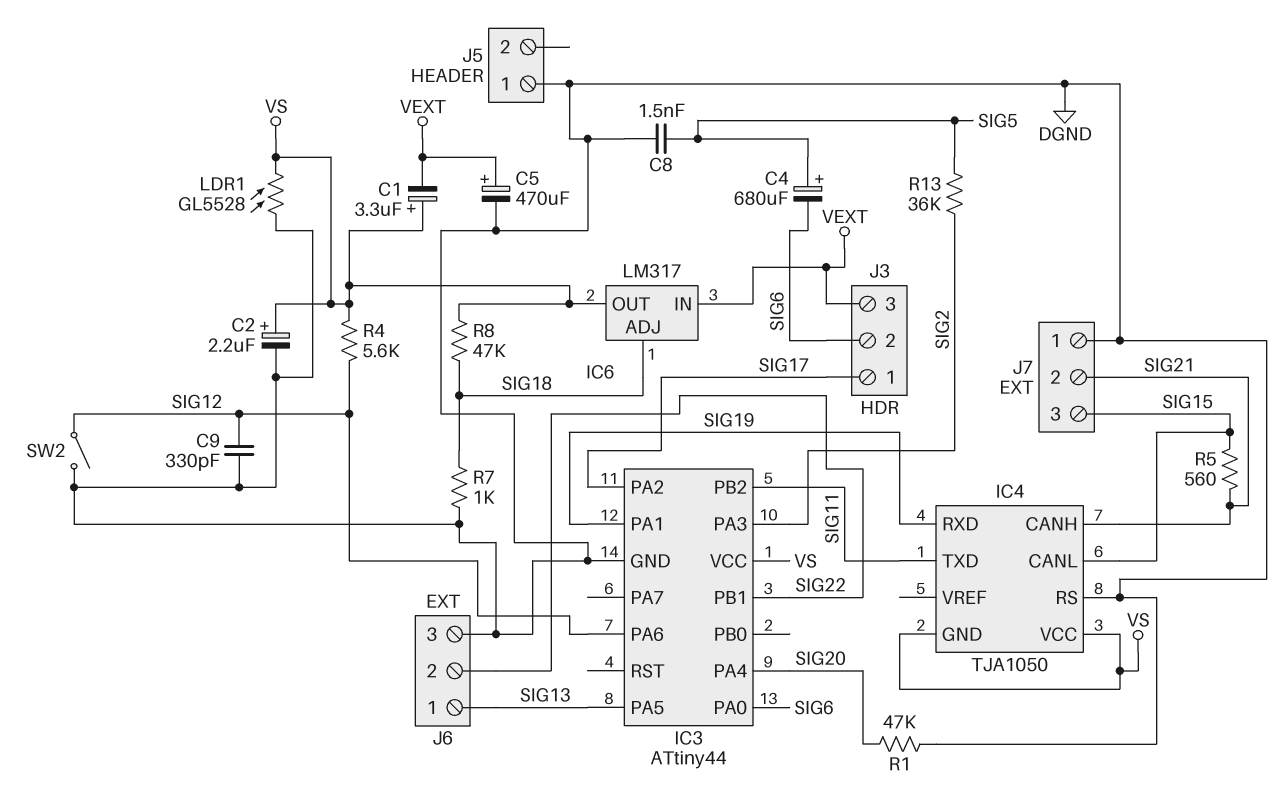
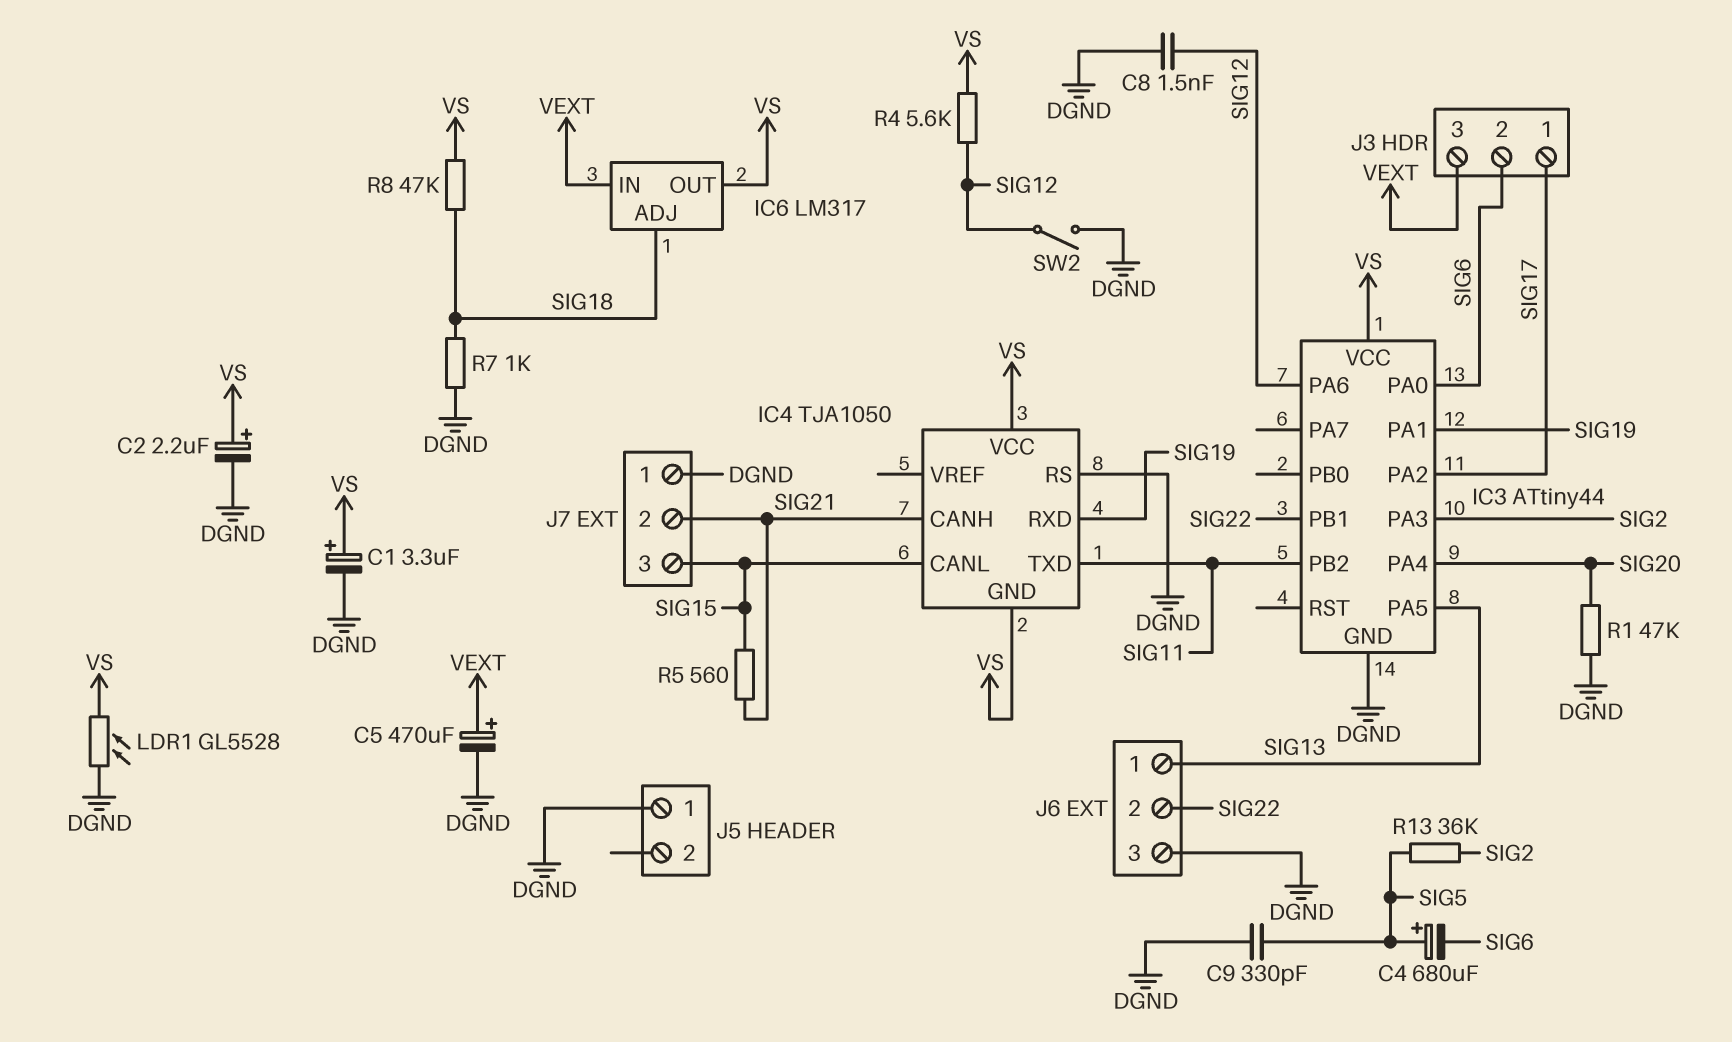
C1: 3.3uF (plus VS, minus VEXT) -> 3.3uF (plus VS, minus DGND)
C8: 1.5nF (DGND, SIG5) -> 1.5nF (DGND, SIG12)
C9: 330pF (DGND, SIG12) -> 330pF (DGND, SIG5)

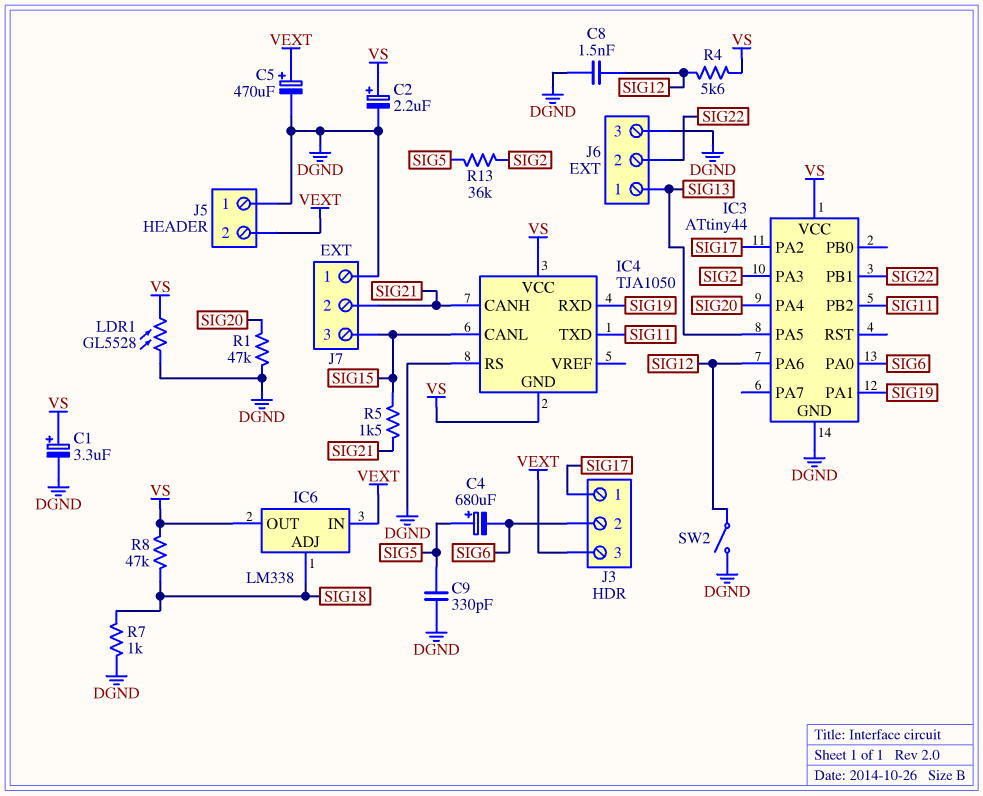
IC6: LM317 -> LM338
J5 pin 2: none -> VEXT
R5: 560 (SIG15, SIG21) -> 1.5k (SIG15, SIG21)

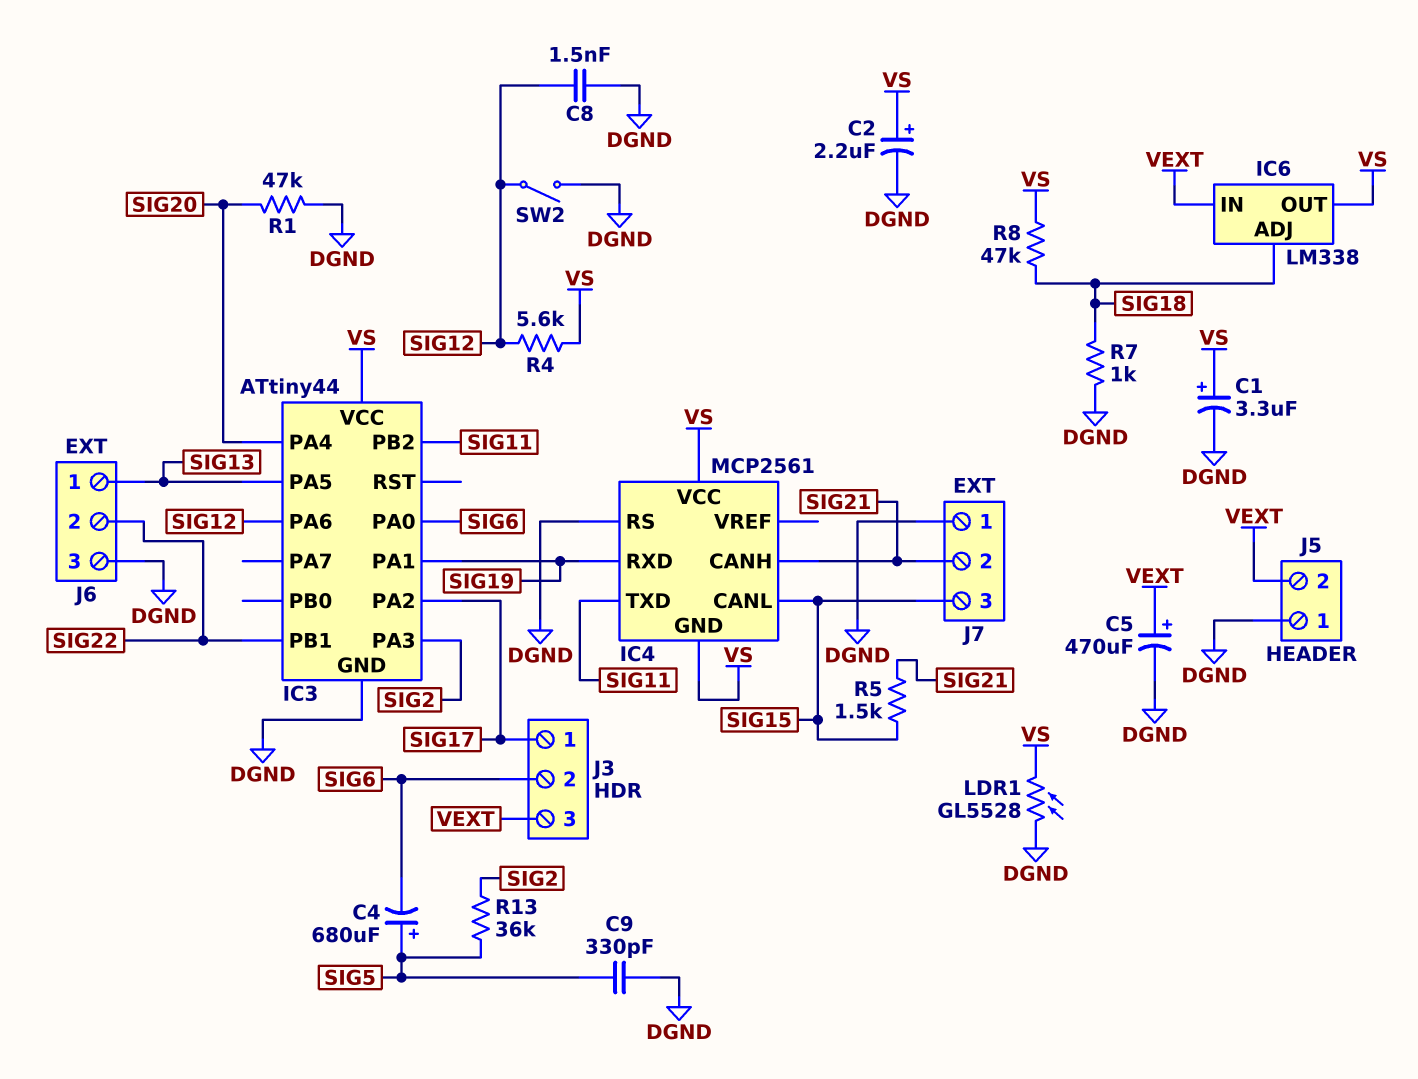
IC4: TJA1050 -> MCP2561

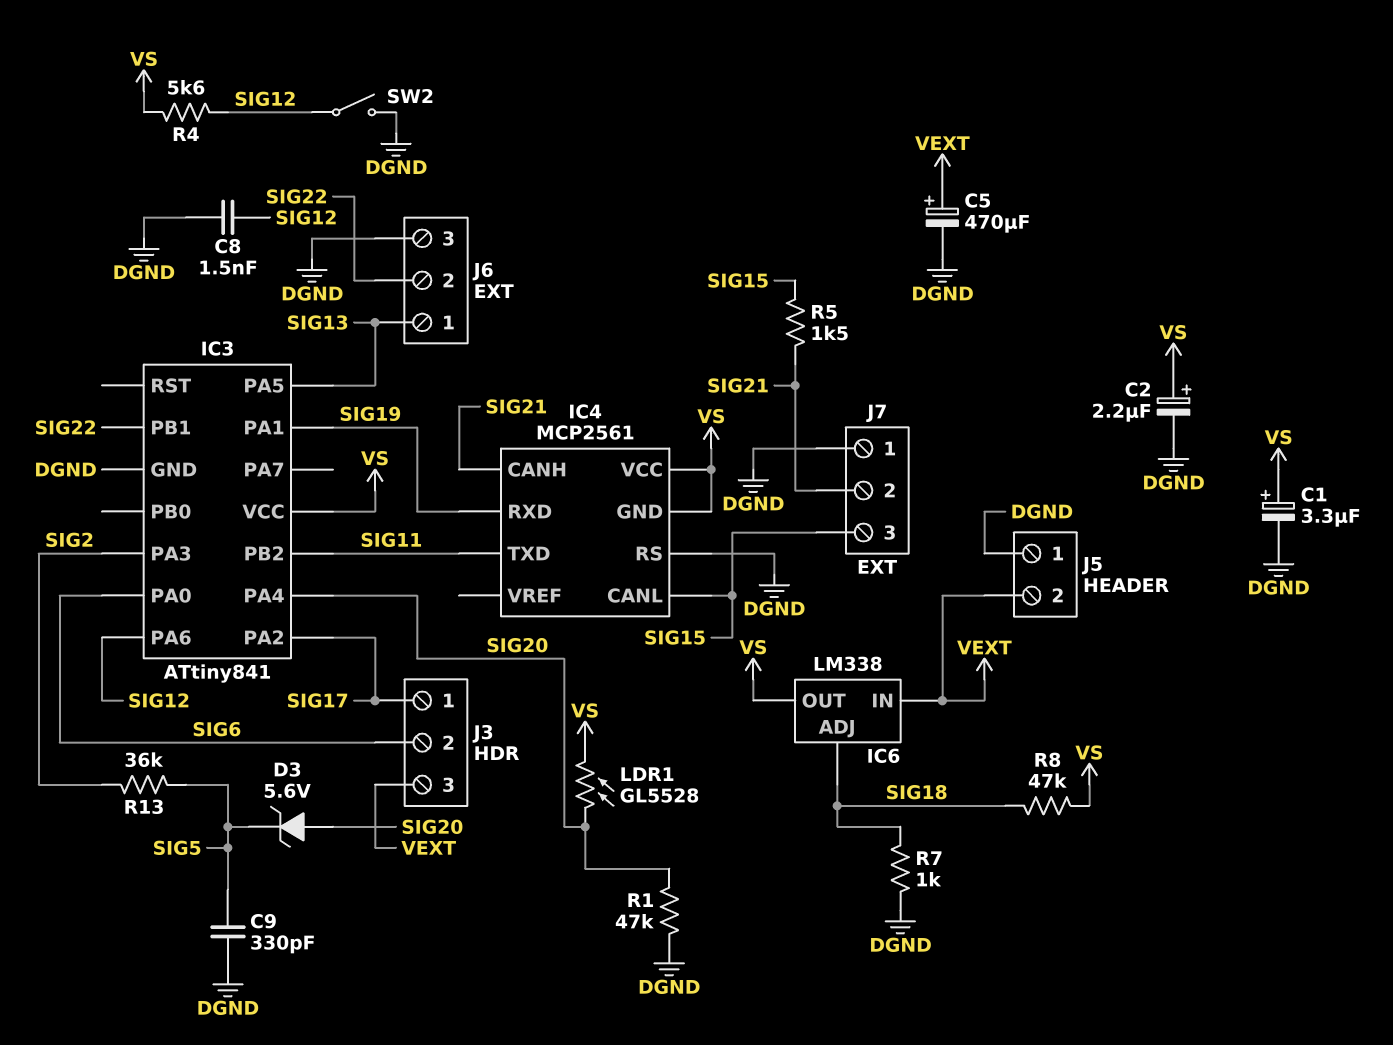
C4: 680uF (plus SIG5, minus SIG6) -> none
D3: none -> zener 5.6V (A SIG20, K SIG5)
IC3: ATtiny44 -> ATtiny841
LDR1: GL5528 (DGND, VS) -> GL5528 (SIG20, VS)

